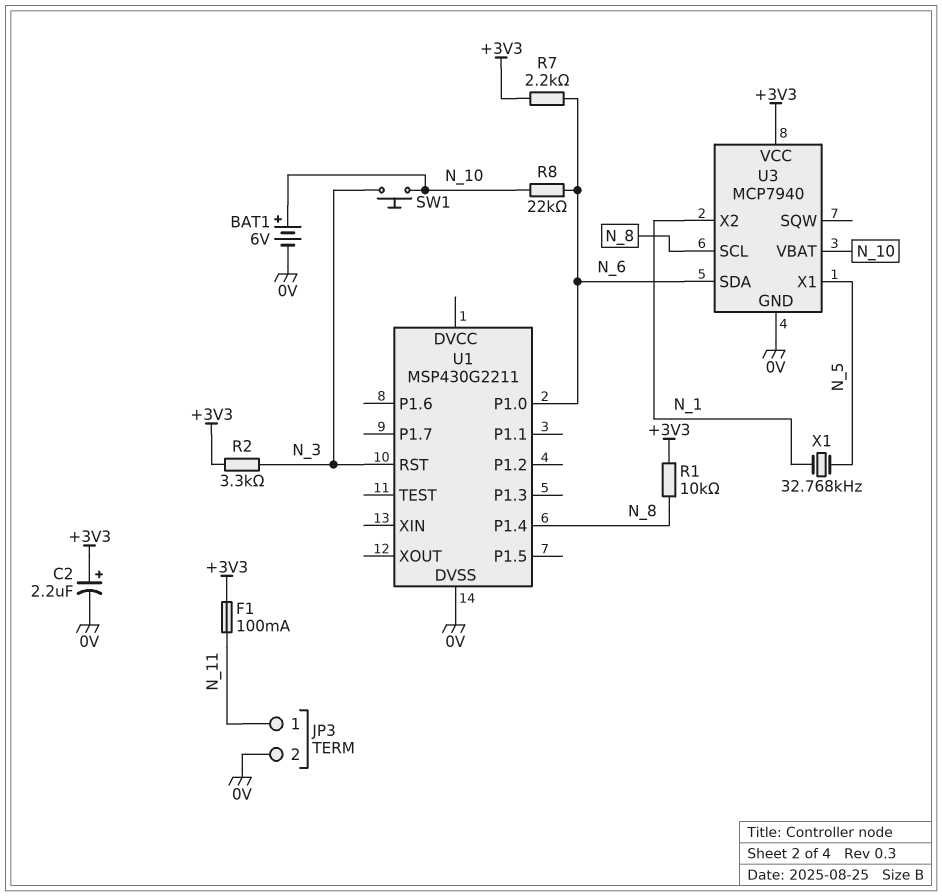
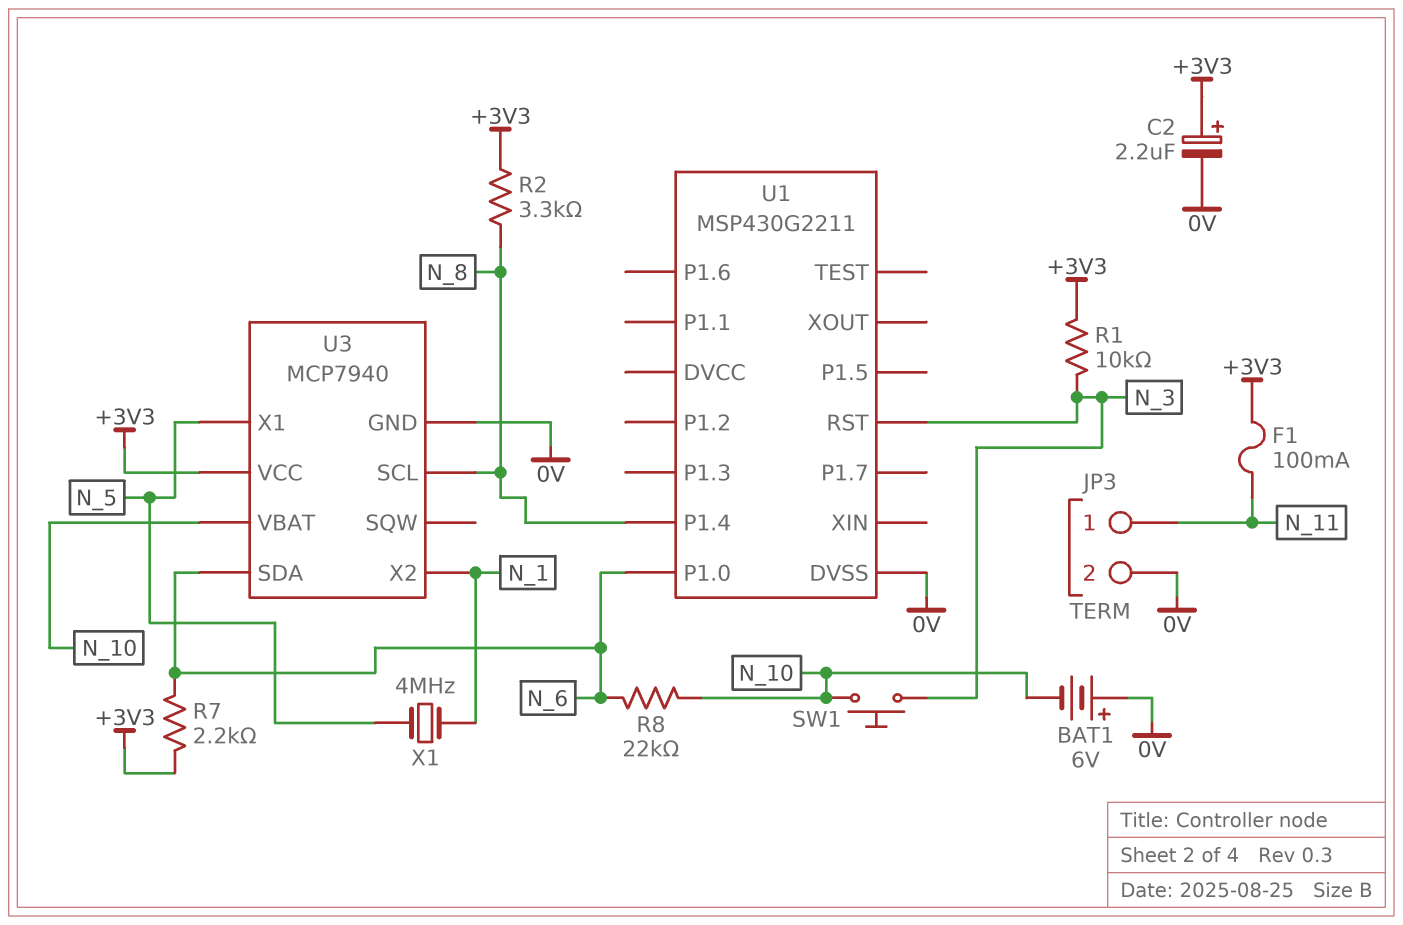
BAT1: 6V (plus N_10, minus 0V) -> 6V (plus 0V, minus N_10)
R1: 10k (+3V3, N_8) -> 10k (+3V3, N_3)
R2: 3.3k (+3V3, N_3) -> 3.3k (+3V3, N_8)
X1: 32.768kHz (N_1, N_5) -> 4MHz (N_1, N_5)

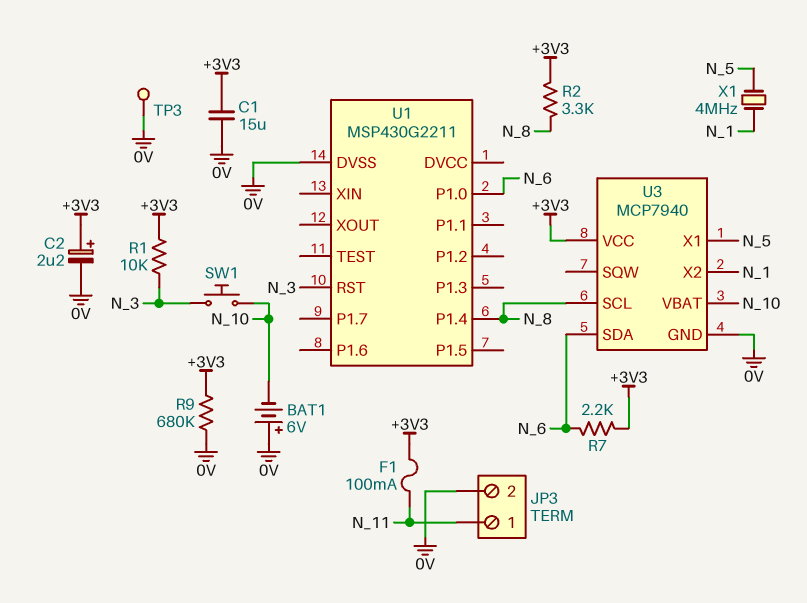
C1: none -> 15uF (+3V3, 0V)
R8: 22k (N_6, N_10) -> none
R9: none -> 680k (+3V3, 0V)
TP3: none -> test point (0V)

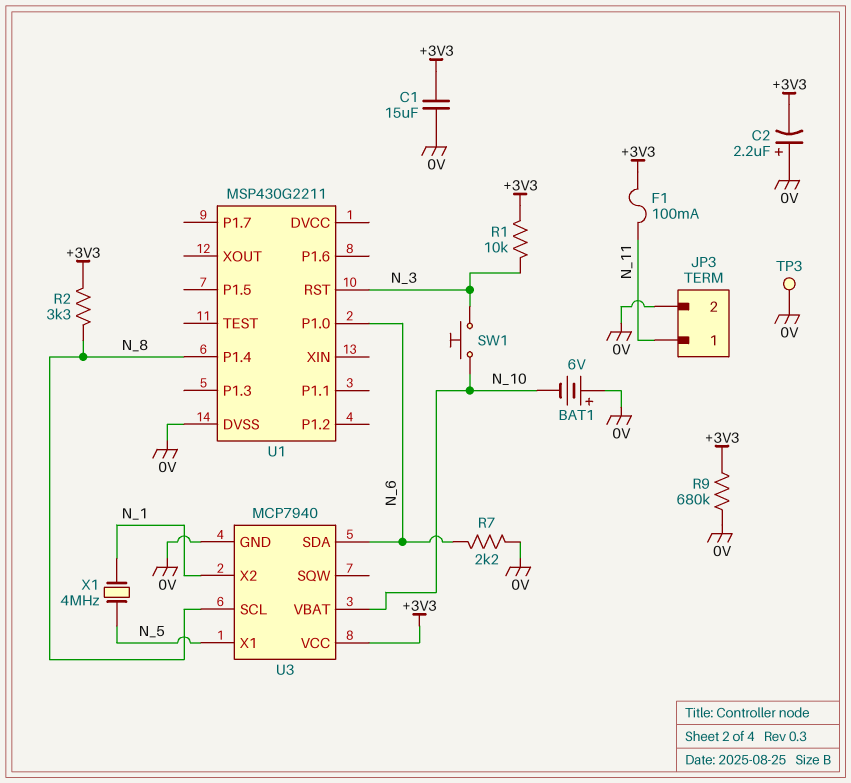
C2: 2.2uF (plus +3V3, minus 0V) -> 2.2uF (plus 0V, minus +3V3)
R7: 2.2k (+3V3, N_6) -> 2.2k (0V, N_6)

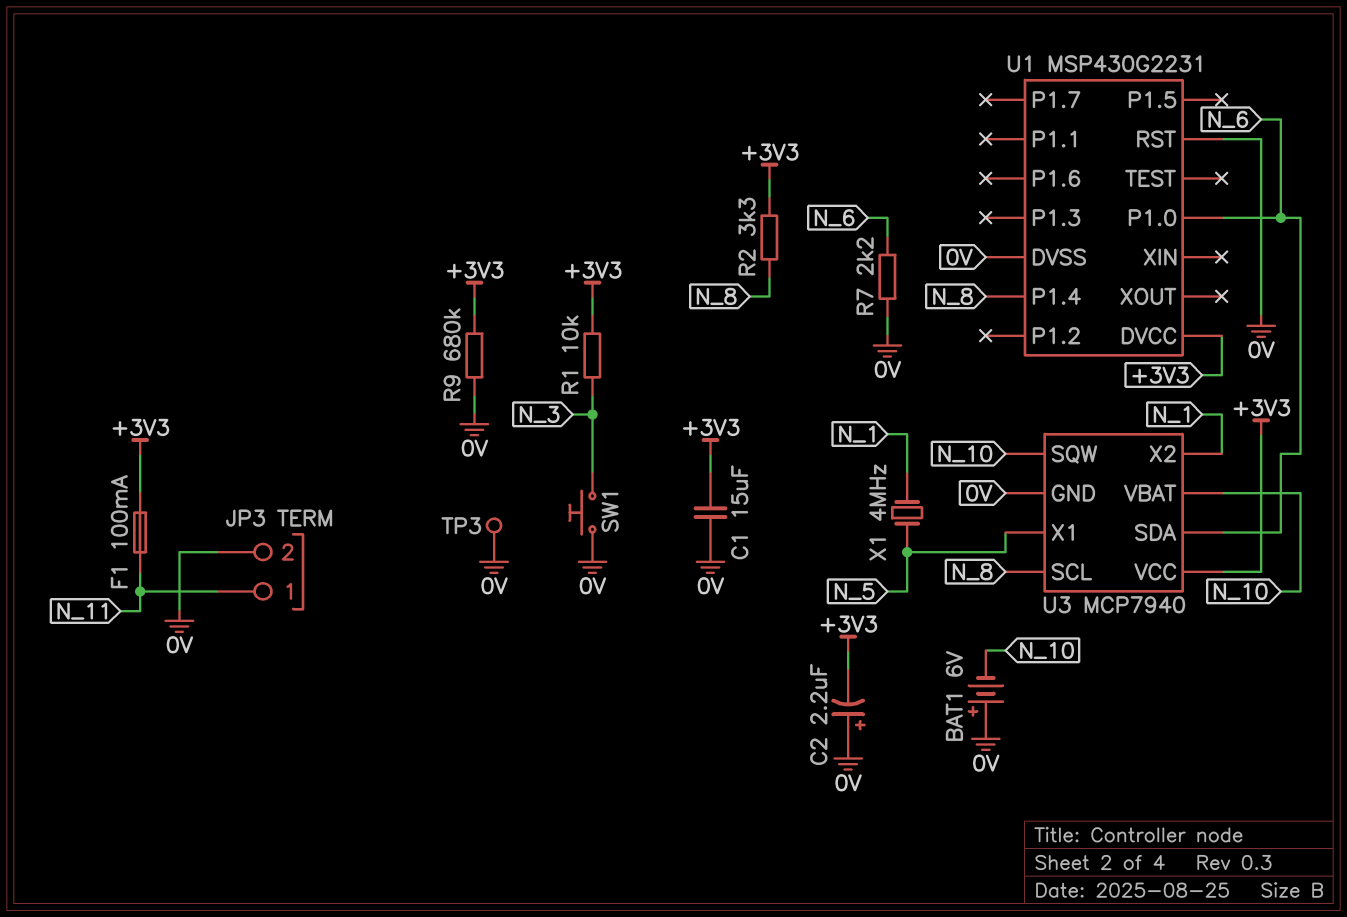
SW1: button (N_3, N_10) -> button (0V, N_3)
U1: MSP430G2211 -> MSP430G2231
U1 pin DVCC: none -> +3V3
U1 pin RST: N_3 -> 0V
U3 pin SQW: none -> N_10

